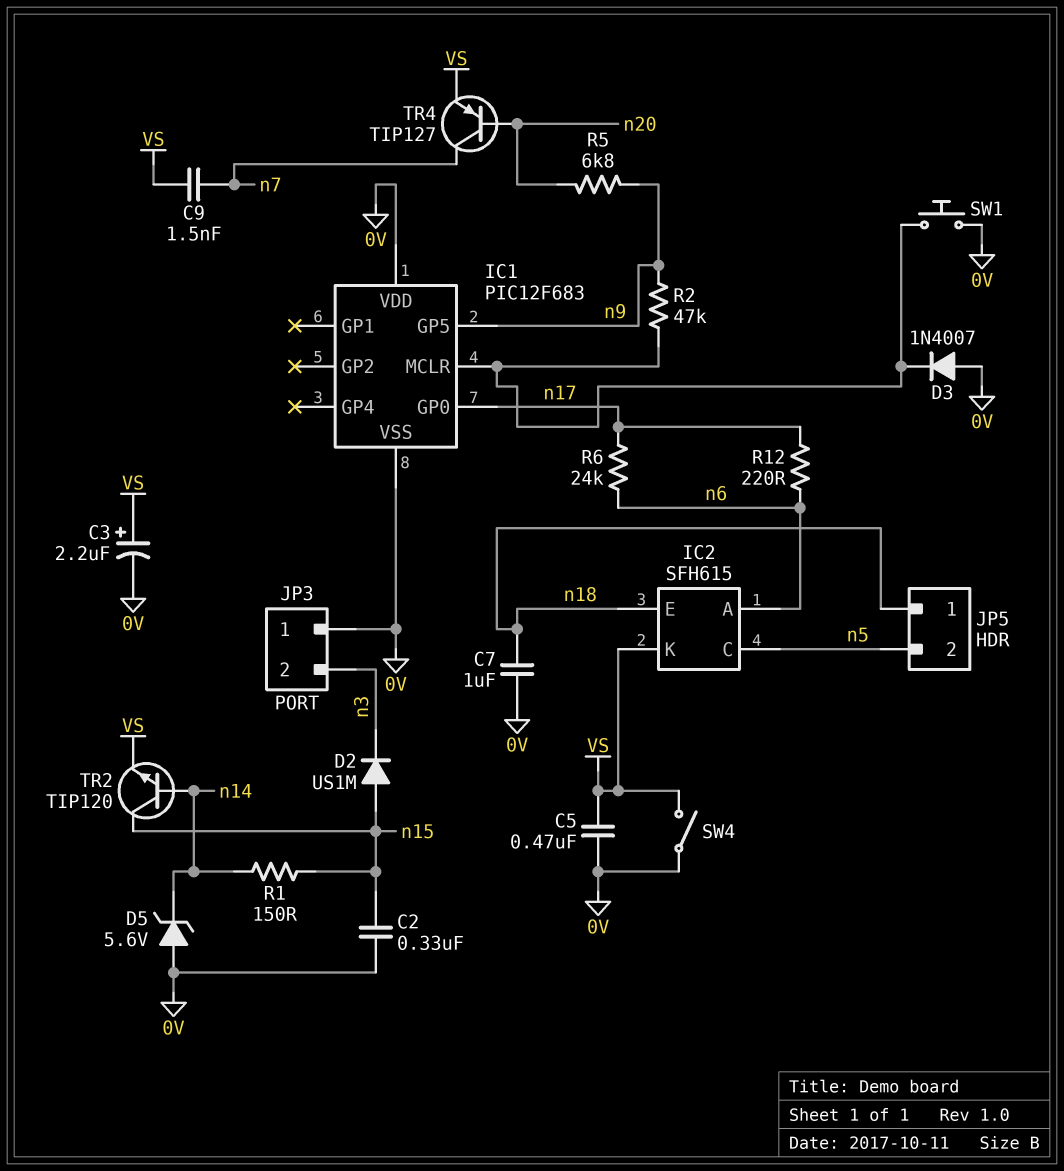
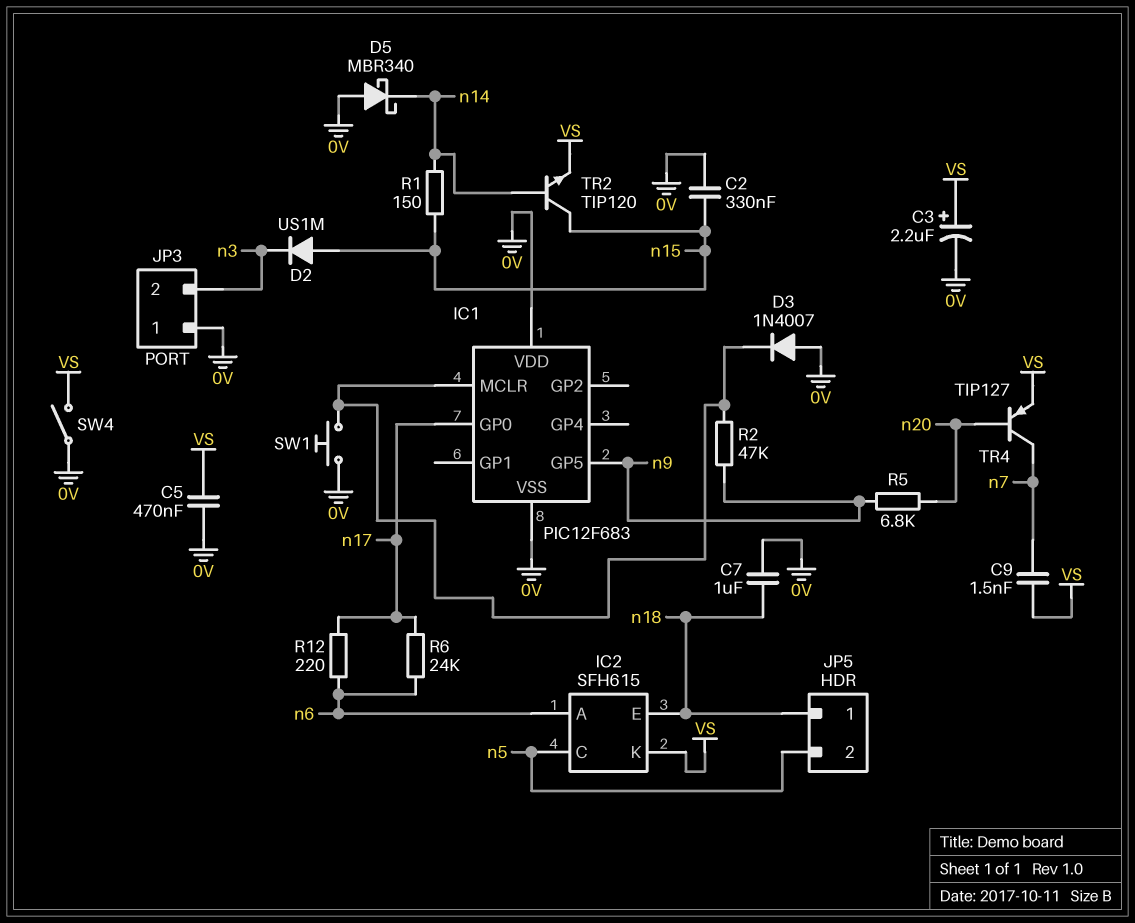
D5: zener 5.6V (A 0V, K n14) -> schottky MBR340 (A 0V, K n14)

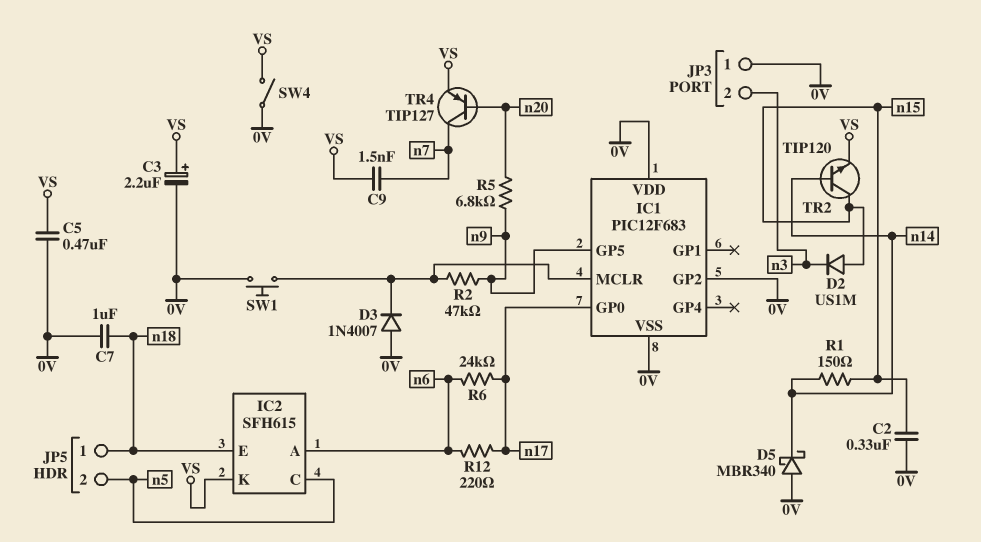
IC1 pin GP2: none -> 0V

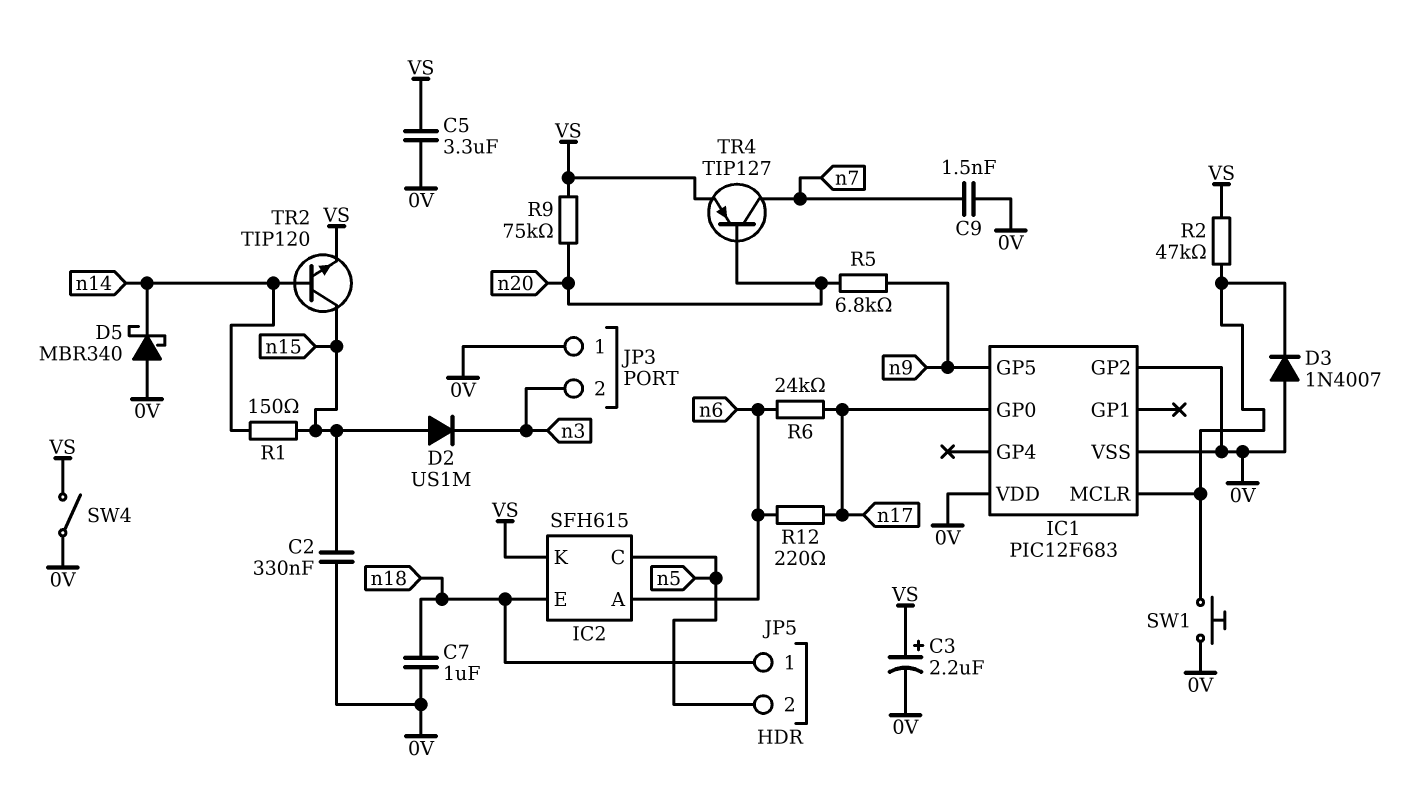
C5: 470nF (0V, VS) -> 3.3uF (0V, VS)
C9: 1.5nF (VS, n7) -> 1.5nF (0V, n7)
R2: 47k (IC1/MCLR, n9) -> 47k (IC1/MCLR, VS)
R9: none -> 75k (VS, n20)

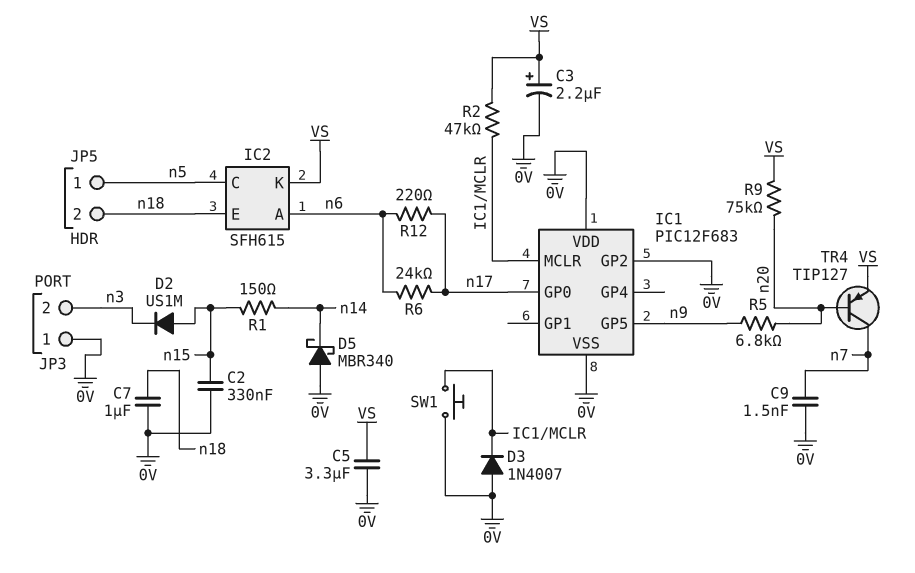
JP5 pin 1: n18 -> n5
JP5 pin 2: n5 -> n18
SW4: switch (0V, VS) -> none
TR2: NPN TIP120 (B n14, C n15, E VS) -> none

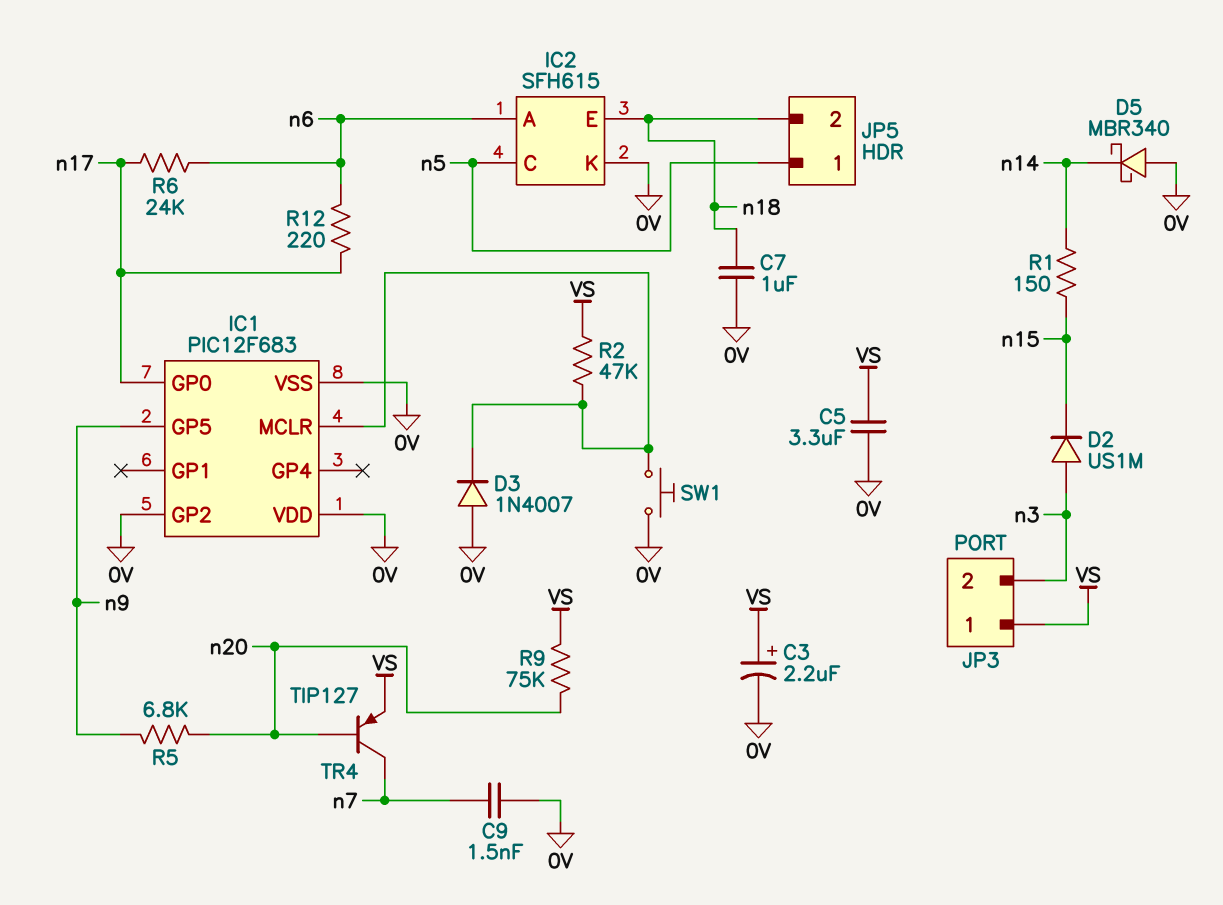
C2: 330nF (0V, n15) -> none
D2: diode US1M (A n15, K n3) -> diode US1M (A n3, K n15)
IC2 pin K: VS -> 0V
JP3 pin 1: 0V -> VS

